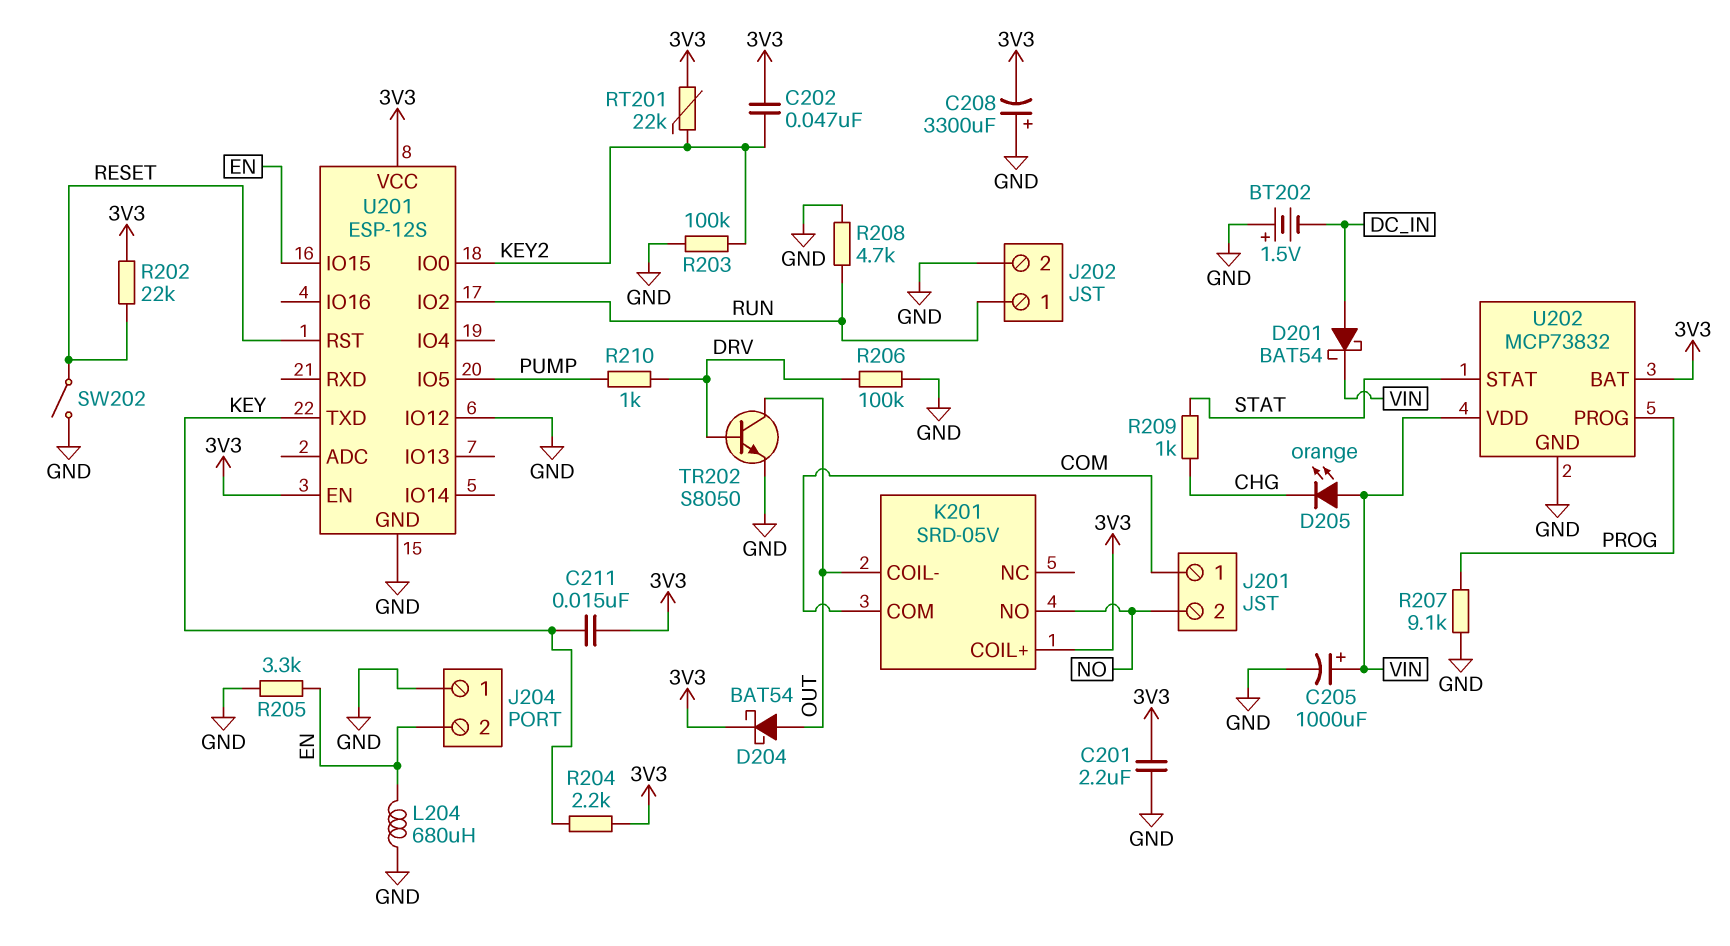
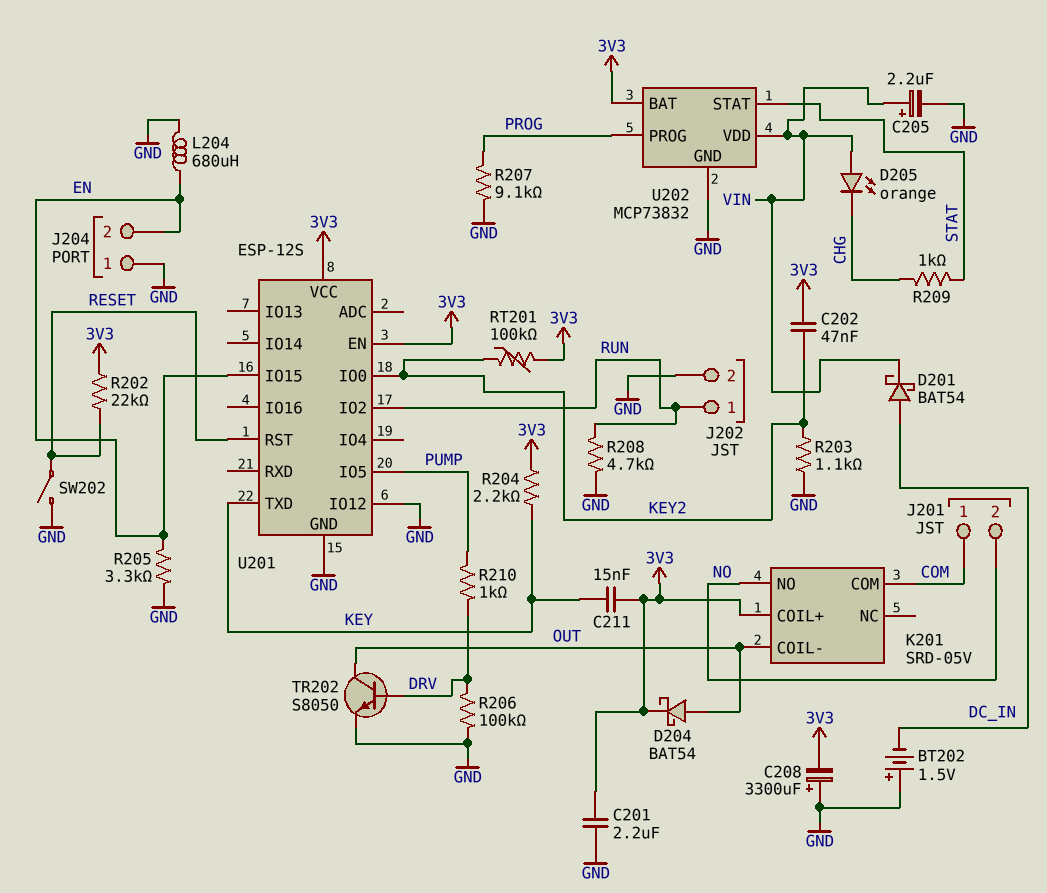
C205: 1000uF (plus VIN, minus GND) -> 2.2uF (plus VIN, minus GND)
R203: 100k (GND, KEY2) -> 1.1k (GND, KEY2)
RT201: 22k (3V3, KEY2) -> 100k (3V3, KEY2)

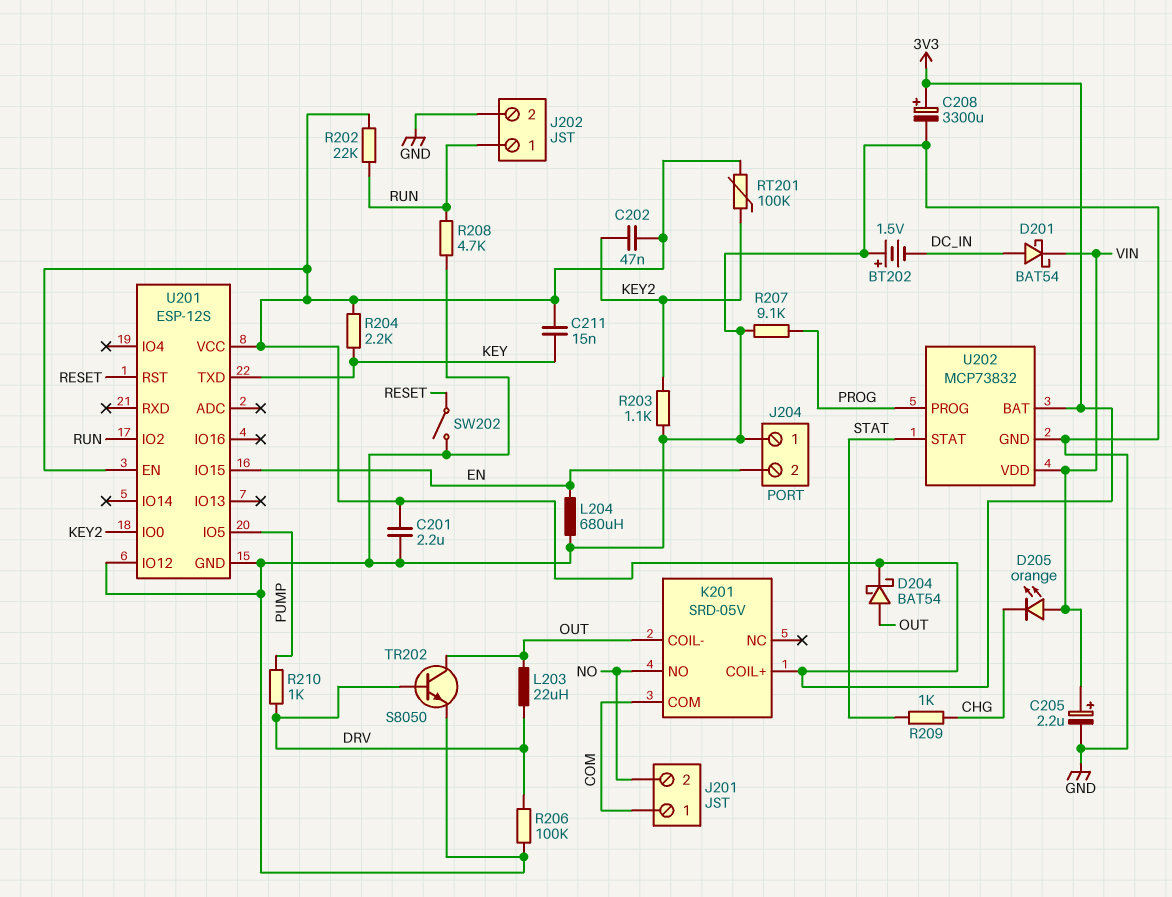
C208: 3300uF (plus GND, minus 3V3) -> 3300uF (plus 3V3, minus GND)
L203: none -> 22uH (DRV, OUT)
R202: 22k (3V3, RESET) -> 22k (3V3, RUN)
R205: 3.3k (EN, GND) -> none

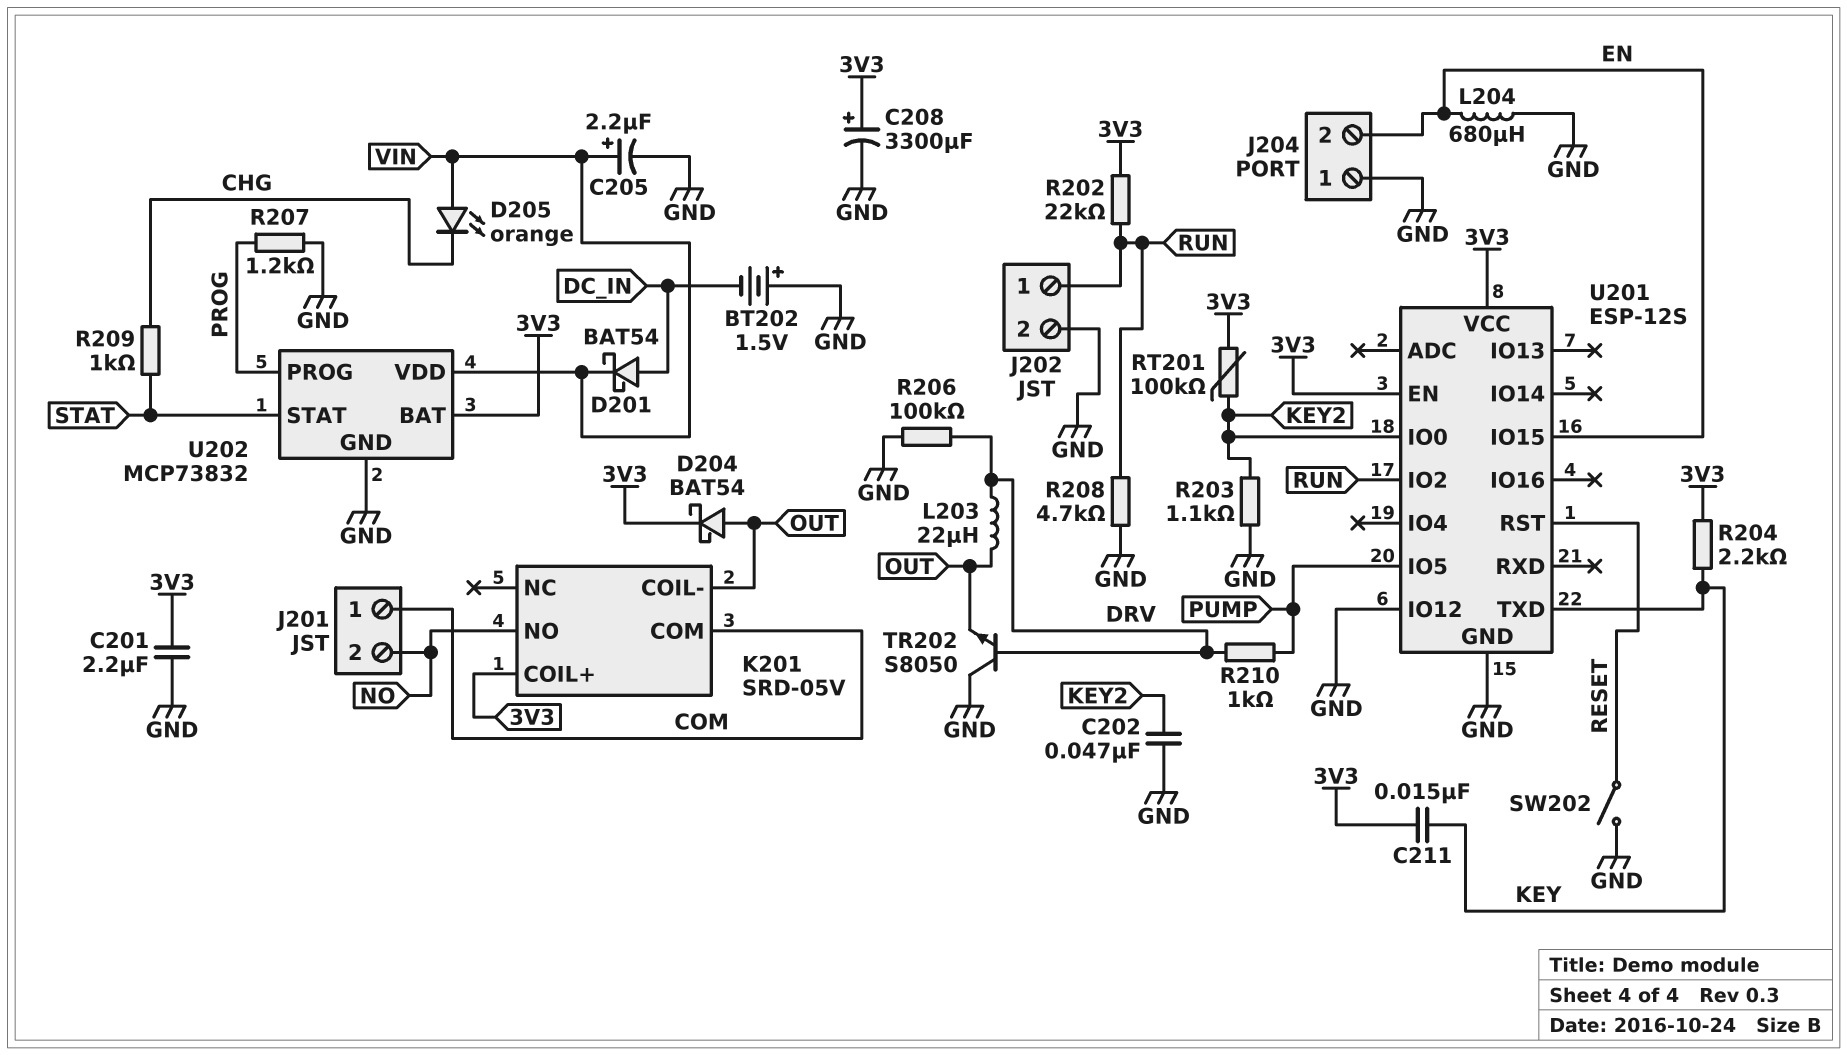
C202: 47nF (3V3, KEY2) -> 47nF (GND, KEY2)
R207: 9.1k (GND, PROG) -> 1.2k (GND, PROG)
TR202: NPN S8050 (B DRV, C OUT, E GND) -> NPN S8050 (B DRV, C GND, E OUT)

